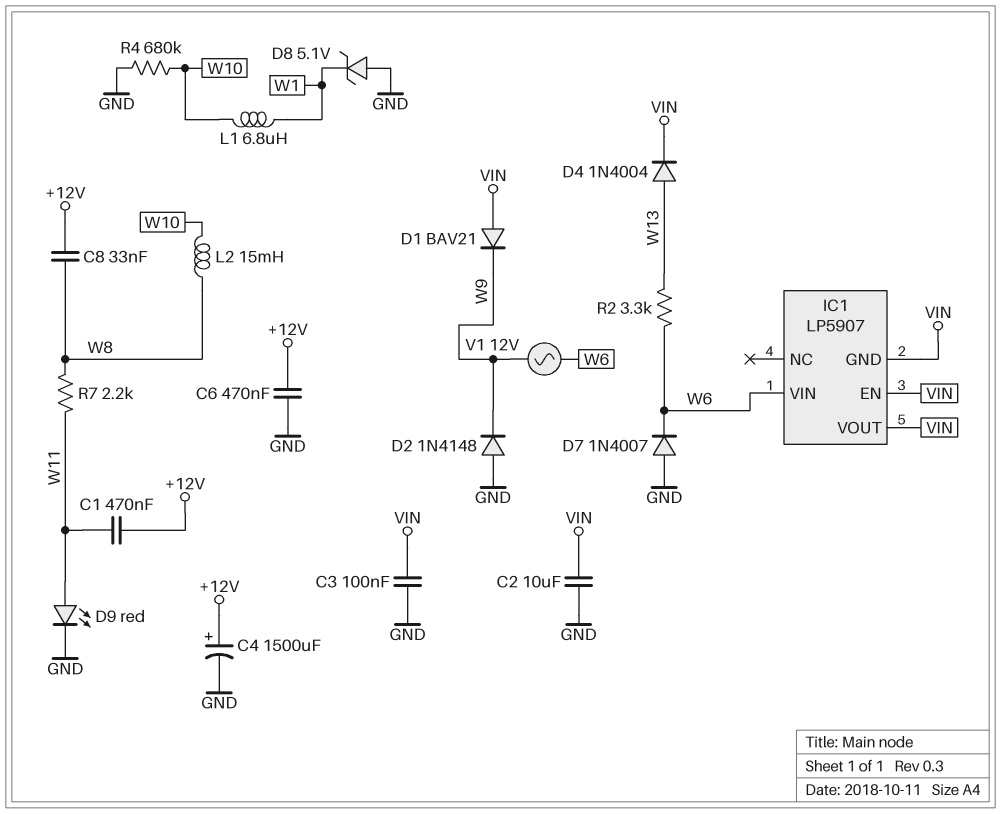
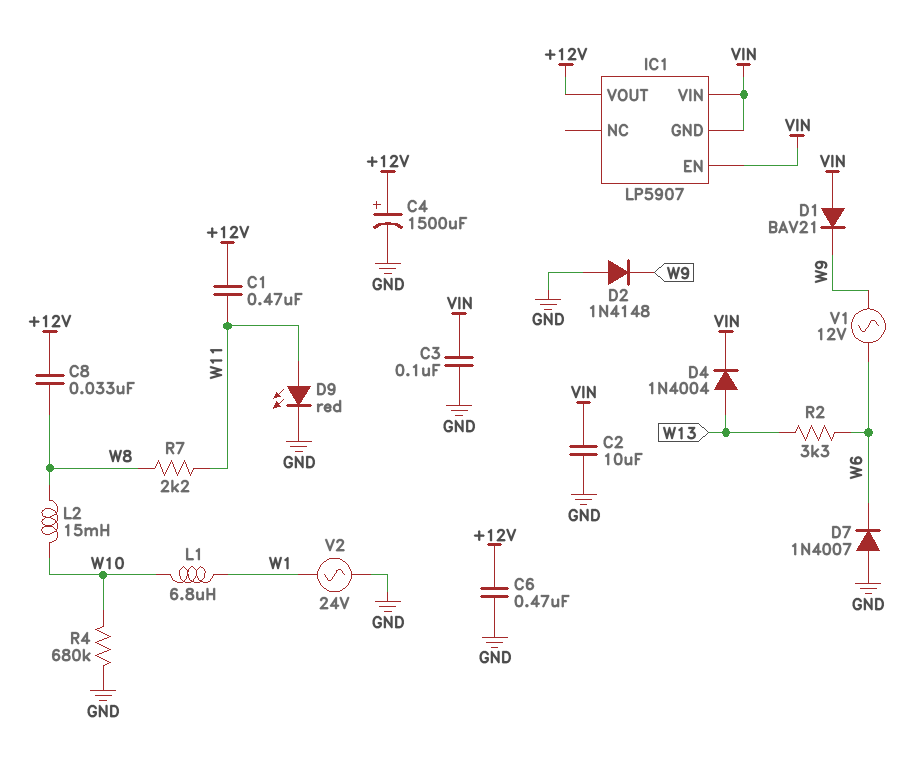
D8: zener 5.1V (A GND, K W1) -> none
IC1 pin VIN: W6 -> VIN
IC1 pin VOUT: VIN -> +12V
V2: none -> AC 24V (GND, W1)

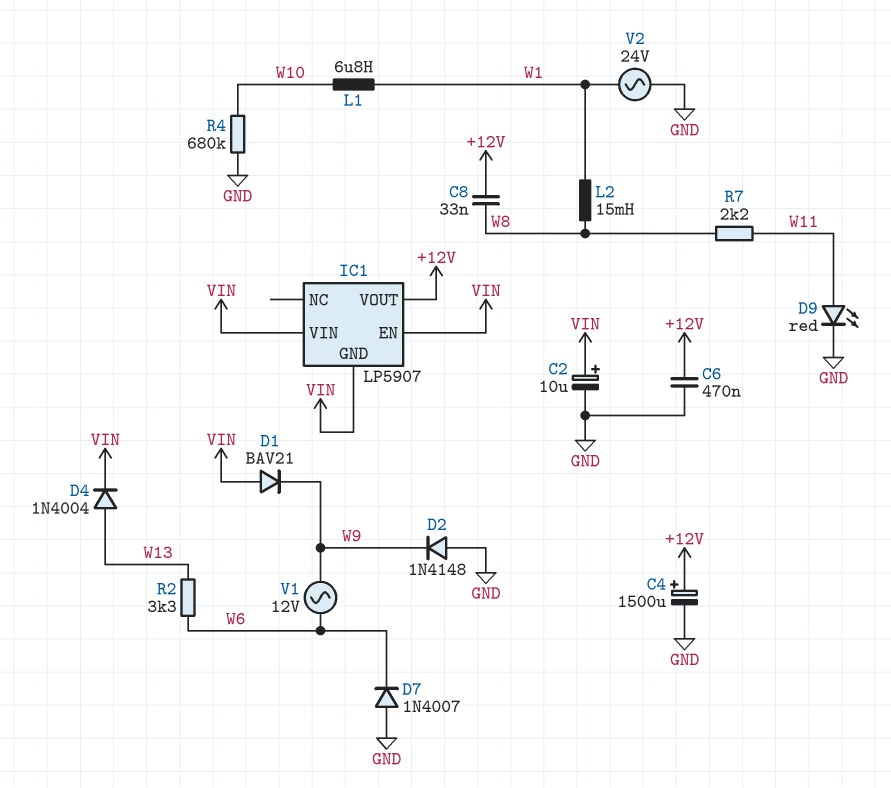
C1: 470nF (+12V, W11) -> none
C2: 10uF (GND, VIN) -> 10uF (plus VIN, minus GND)
C3: 100nF (GND, VIN) -> none
L2: 15mH (W8, W10) -> 15mH (W1, W8)

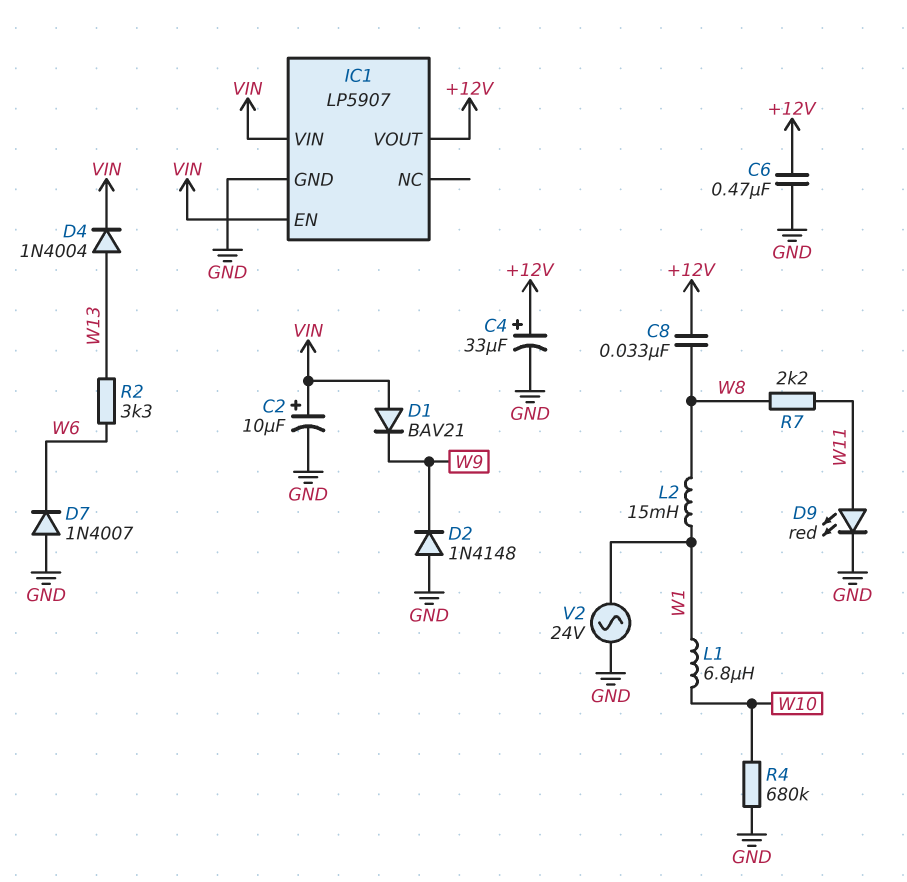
C4: 1500uF (plus +12V, minus GND) -> 33uF (plus +12V, minus GND)
IC1 pin GND: VIN -> GND
V1: AC 12V (W6, W9) -> none

